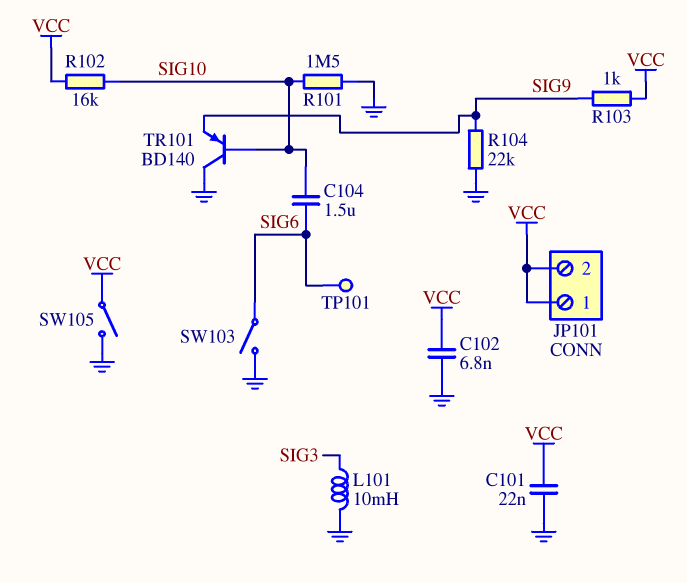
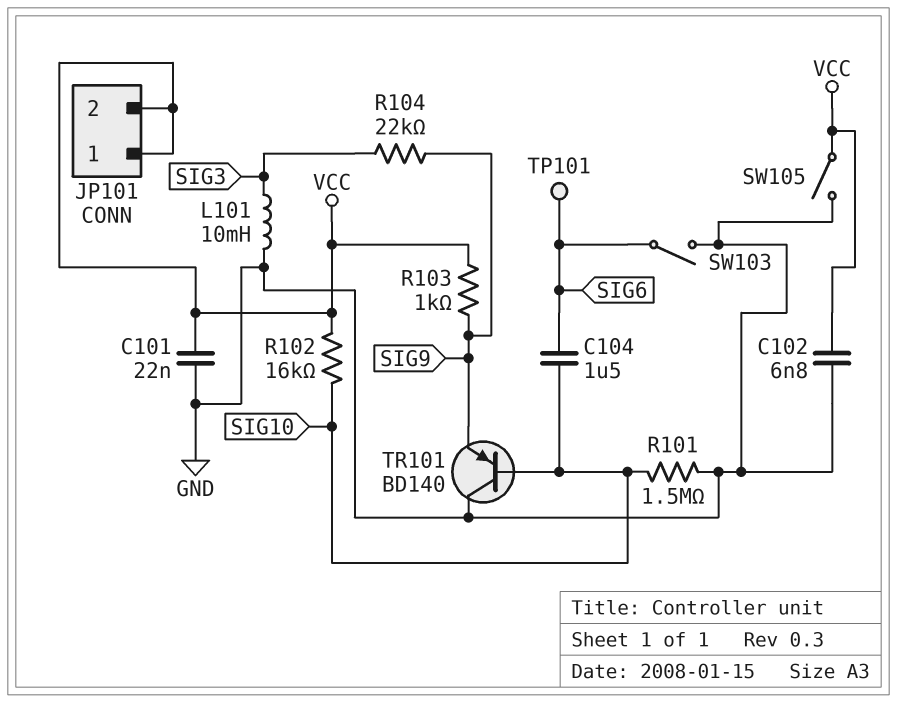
R104: 22k (GND, SIG9) -> 22k (SIG3, SIG9)

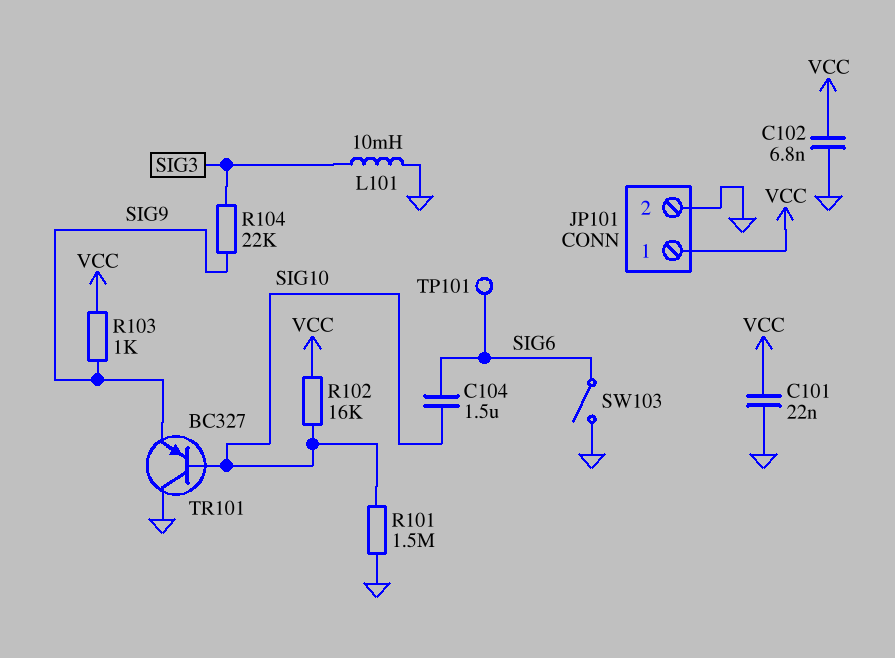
JP101 pin 2: VCC -> GND
SW105: switch (GND, VCC) -> none
TR101: PNP BD140 (B SIG10, C GND, E SIG9) -> PNP BC327 (B SIG10, C GND, E SIG9)

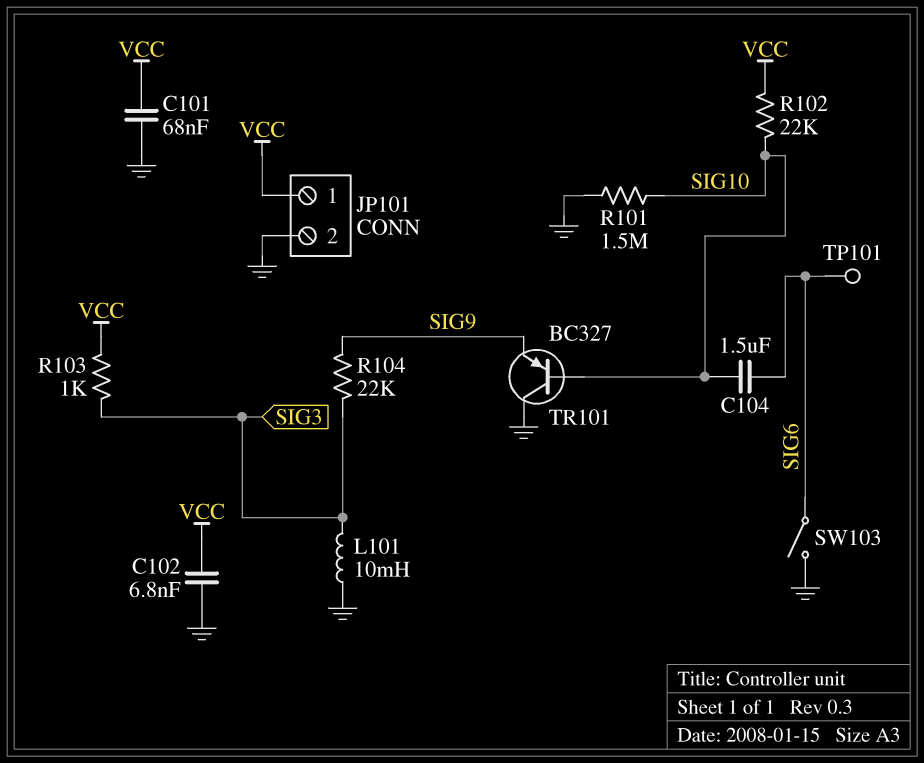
C101: 22nF (GND, VCC) -> 68nF (GND, VCC)
R102: 16k (SIG10, VCC) -> 22k (SIG10, VCC)
R103: 1k (SIG9, VCC) -> 1k (SIG3, VCC)

